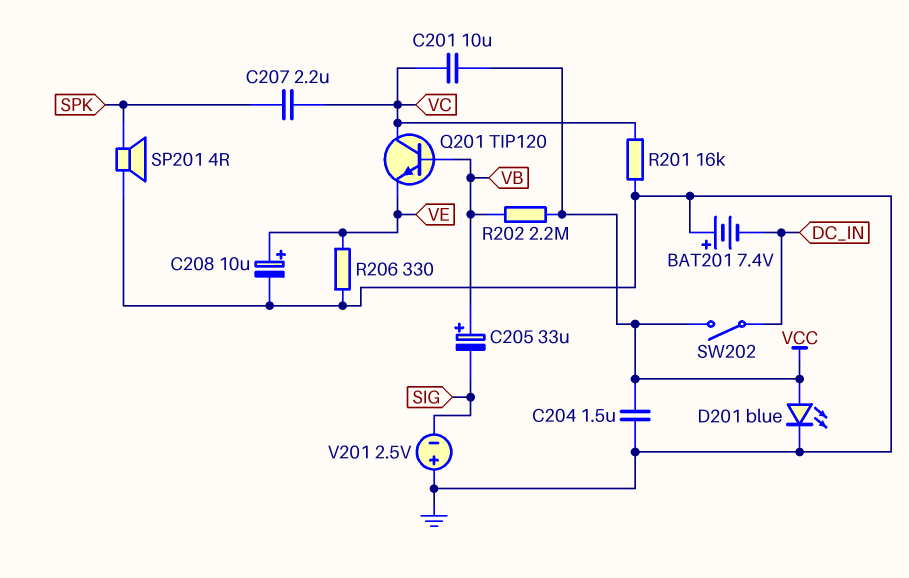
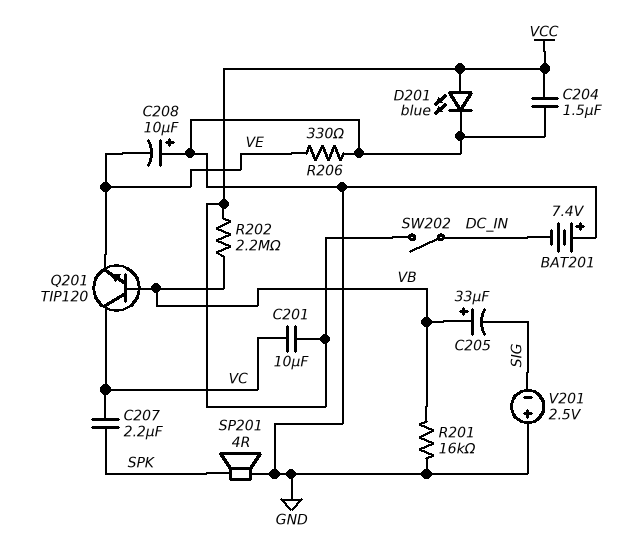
C208: 10uF (plus VE, minus GND) -> 10uF (plus GND, minus VE)
R201: 16k (GND, VC) -> 16k (GND, VB)

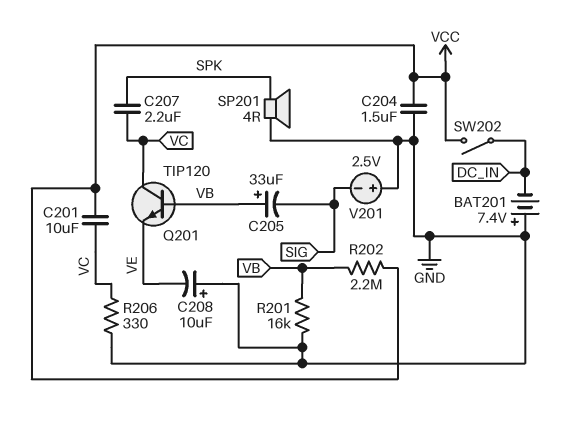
D201: LED blue (A VCC, K GND) -> none
R206: 330 (GND, VE) -> 330 (GND, VC)

